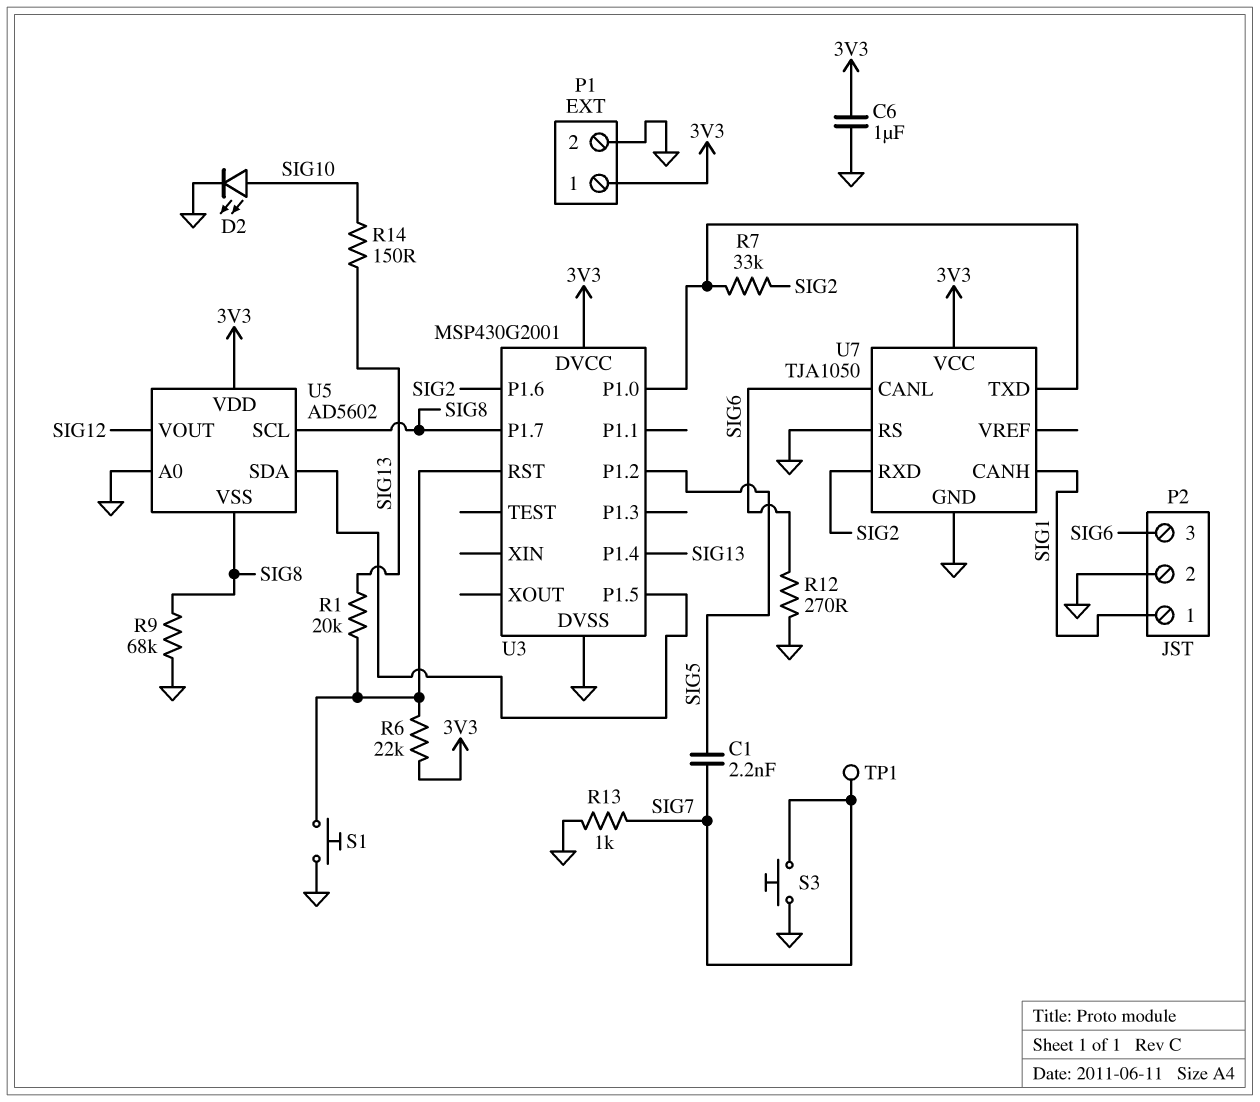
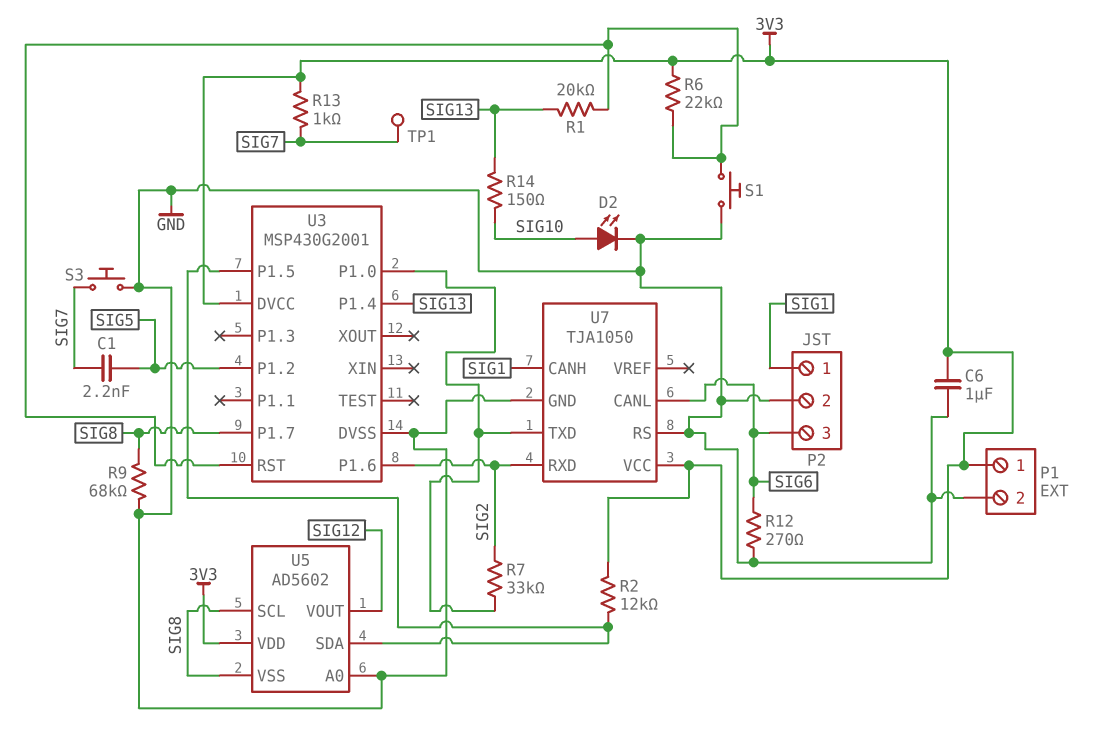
R2: none -> 12k (3V3, U3/P1.5)
R13: 1k (GND, SIG7) -> 1k (3V3, SIG7)

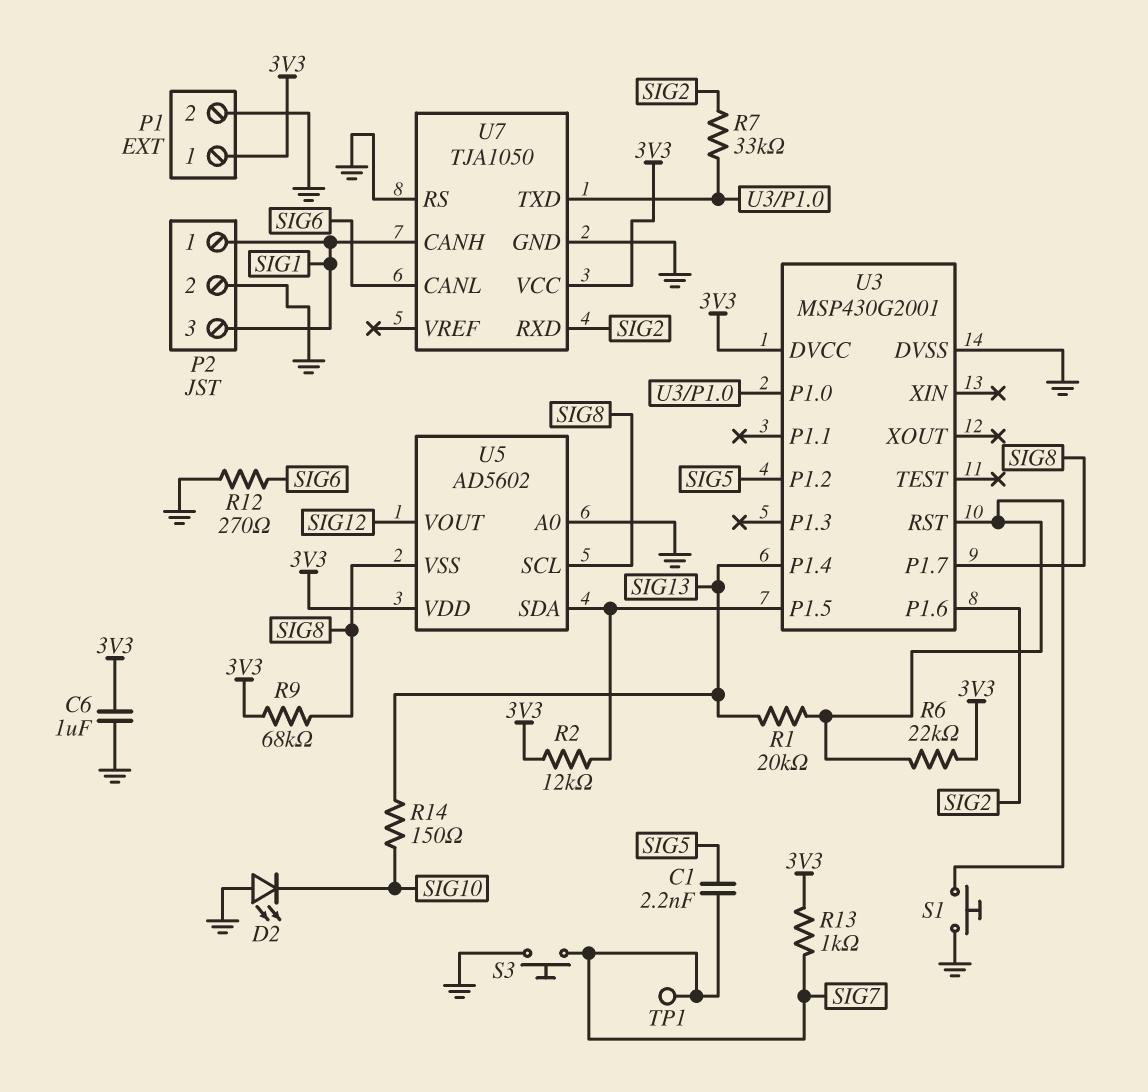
D2: LED (A SIG10, K GND) -> LED (A GND, K SIG10)
P2 pin 3: SIG6 -> SIG1
R9: 68k (GND, SIG8) -> 68k (3V3, SIG8)

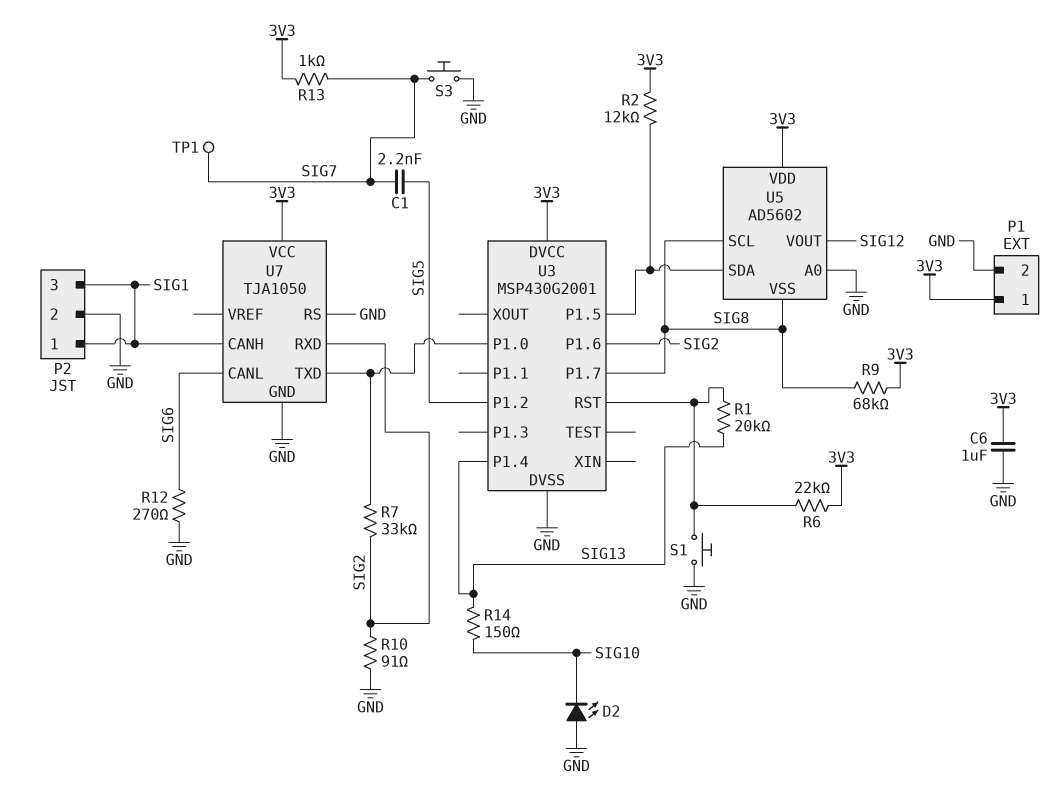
R10: none -> 91 (GND, SIG2)

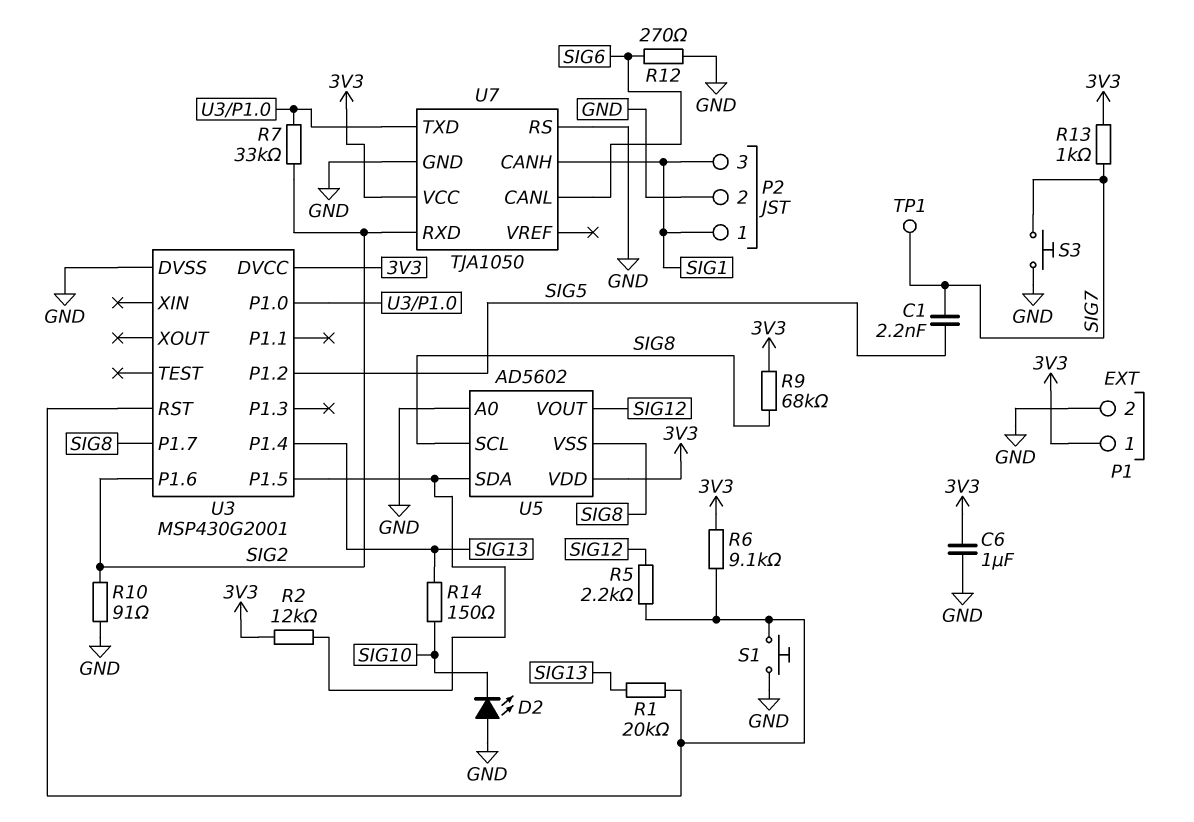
R5: none -> 2.2k (SIG12, U3/RST)
R6: 22k (3V3, U3/RST) -> 9.1k (3V3, U3/RST)

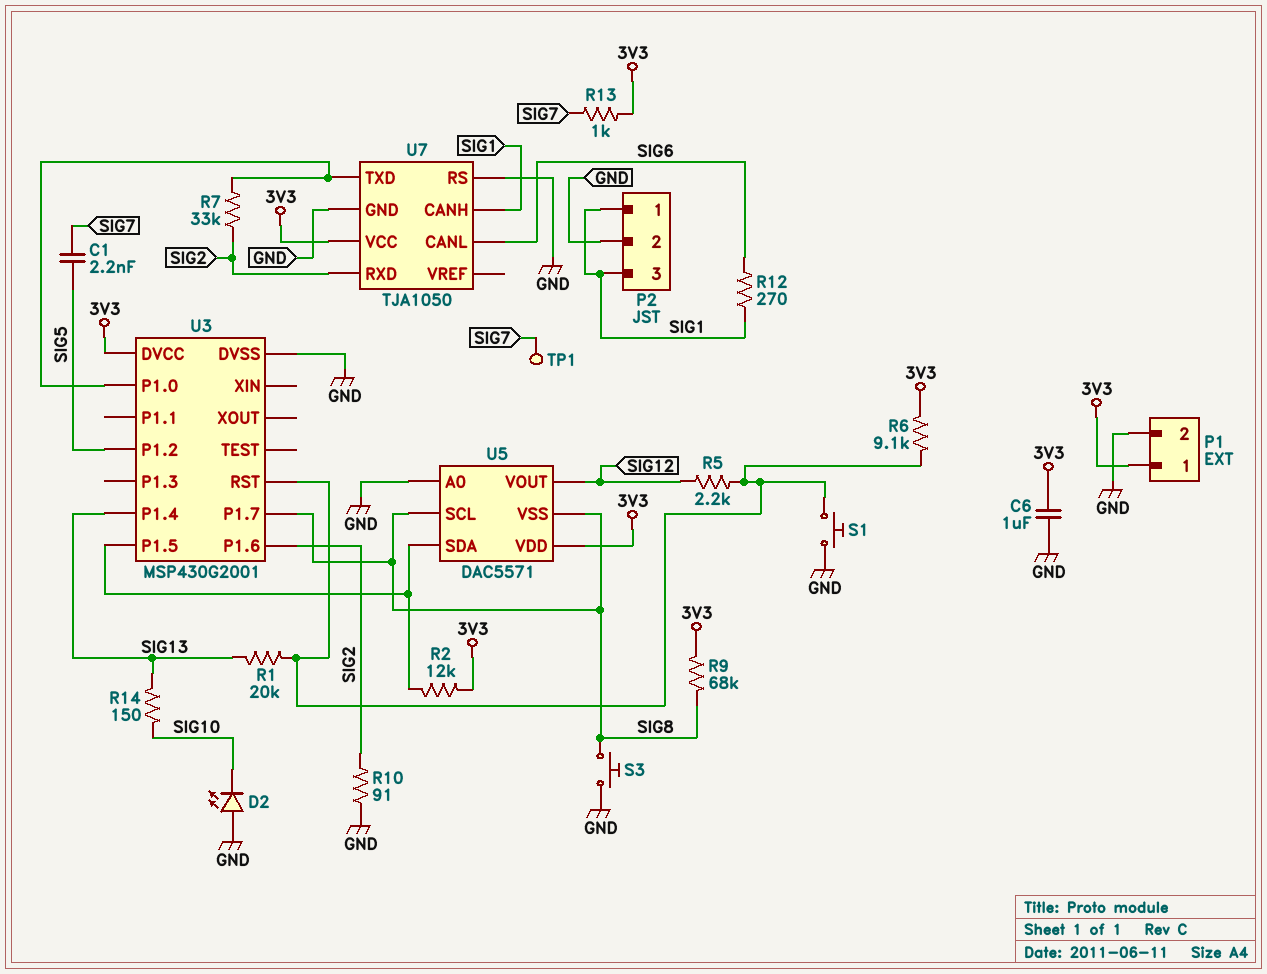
R12: 270 (GND, SIG6) -> 270 (SIG1, SIG6)
S3: button (GND, SIG7) -> button (GND, SIG8)
U5: AD5602 -> DAC5571

